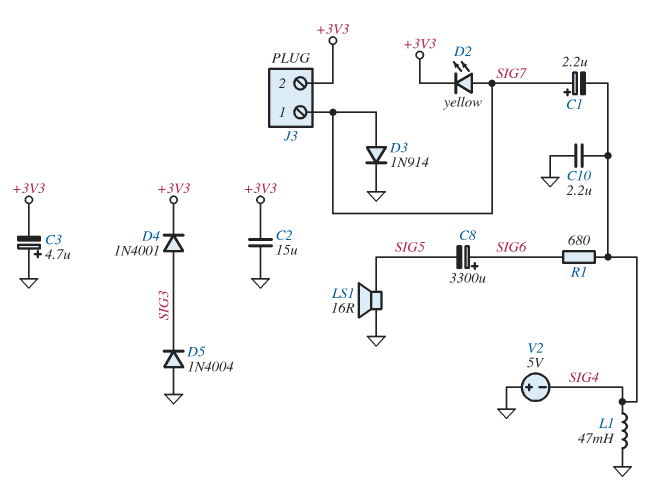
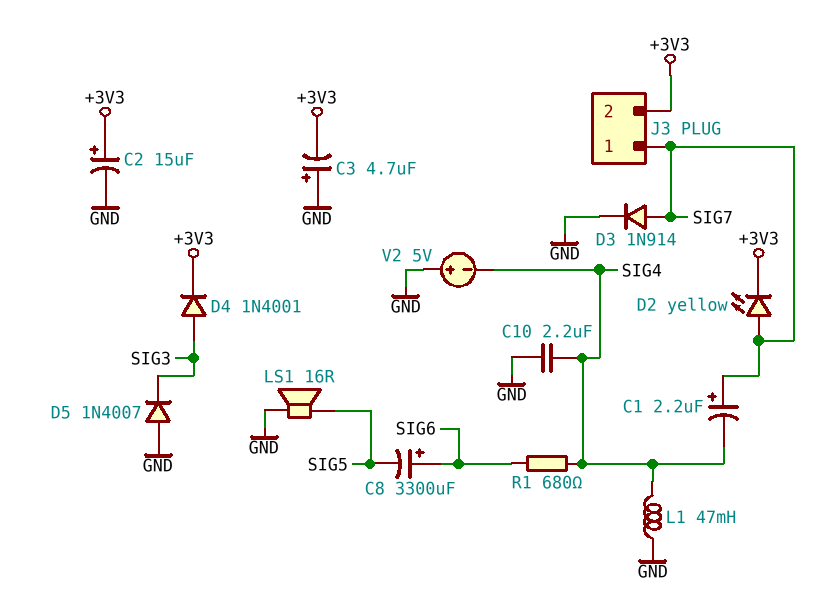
C2: 15uF (+3V3, GND) -> 15uF (plus +3V3, minus GND)
D5: diode 1N4004 (A GND, K SIG3) -> diode 1N4007 (A GND, K SIG3)

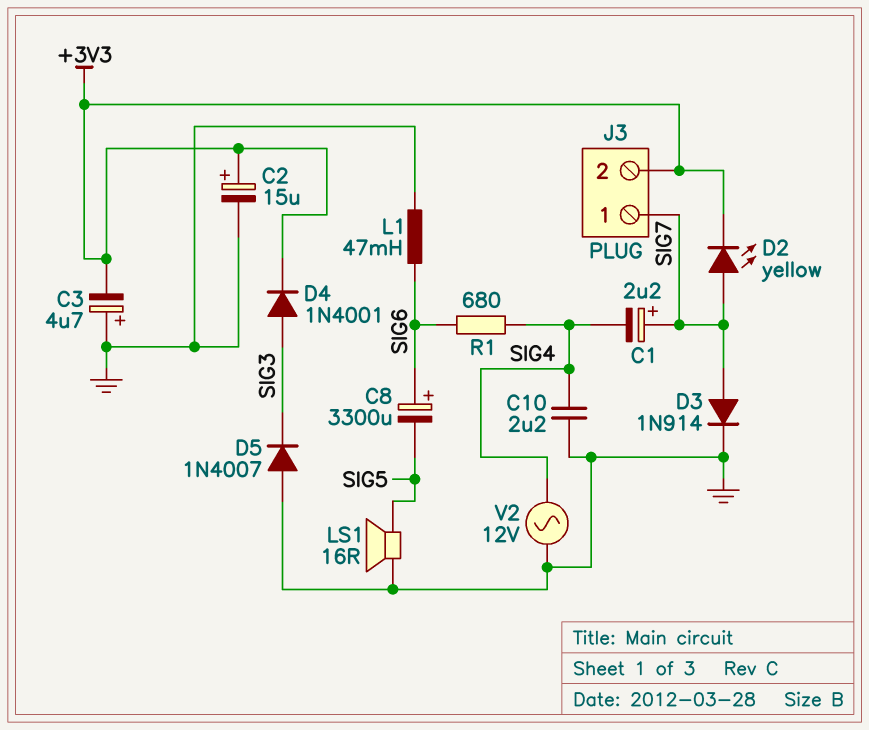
L1: 47mH (GND, SIG4) -> 47mH (GND, SIG6)
V2: 5V (plus GND, minus SIG4) -> AC 12V (GND, SIG4)

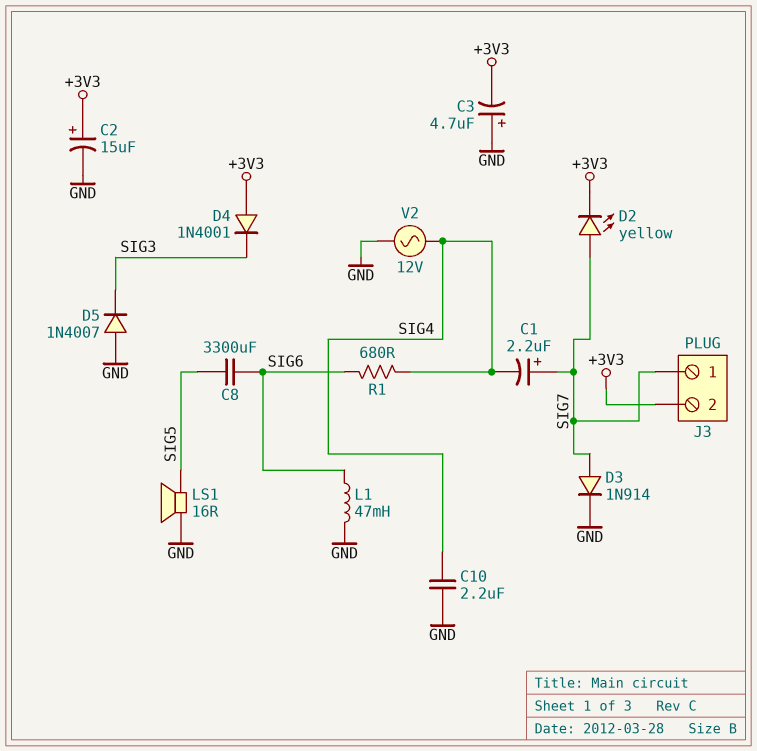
C8: 3300uF (plus SIG6, minus SIG5) -> 3300uF (SIG5, SIG6)
D4: diode 1N4001 (A SIG3, K +3V3) -> diode 1N4001 (A +3V3, K SIG3)

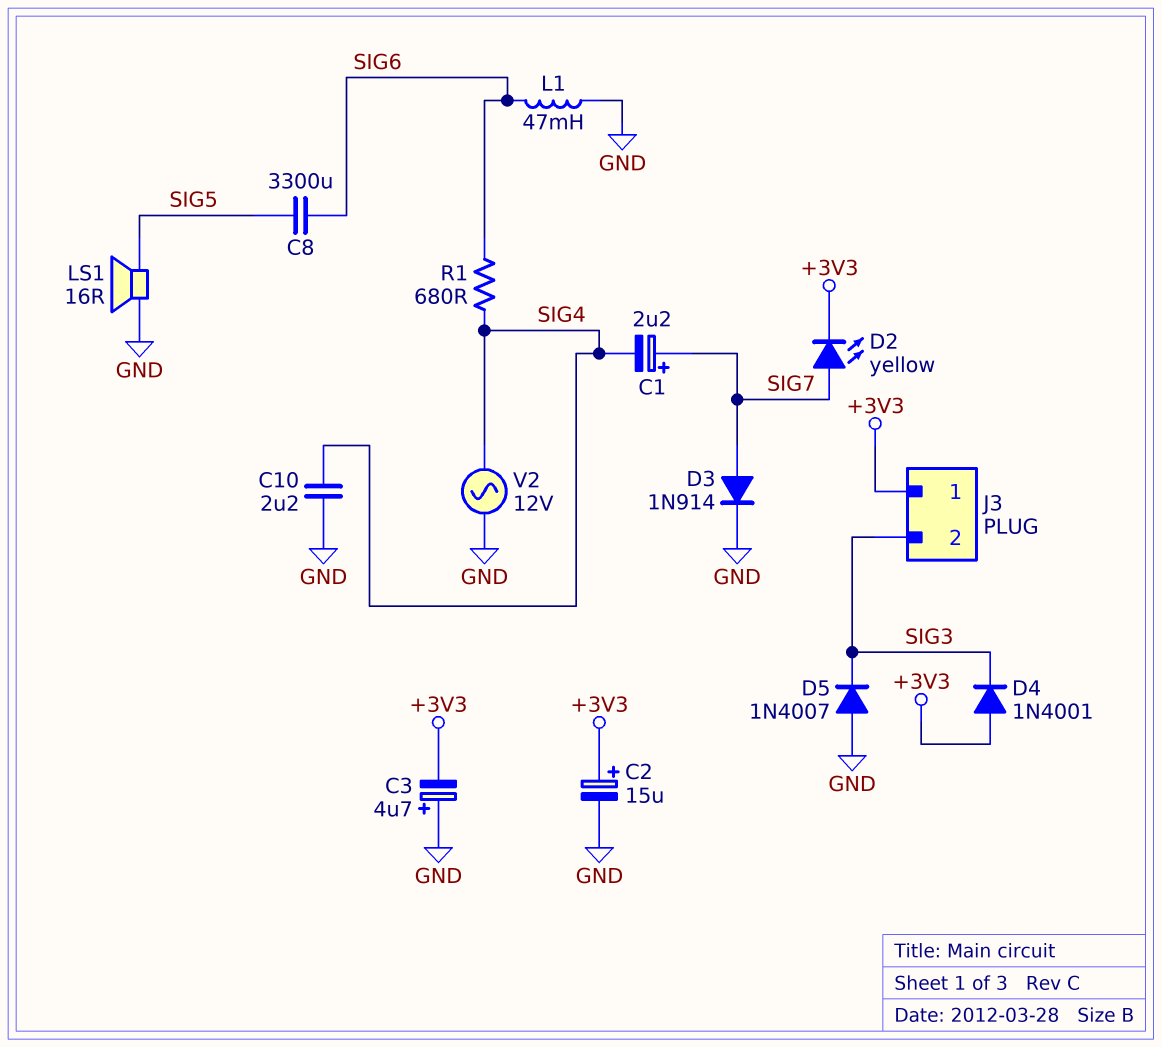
J3 pin 1: SIG7 -> +3V3
J3 pin 2: +3V3 -> SIG3

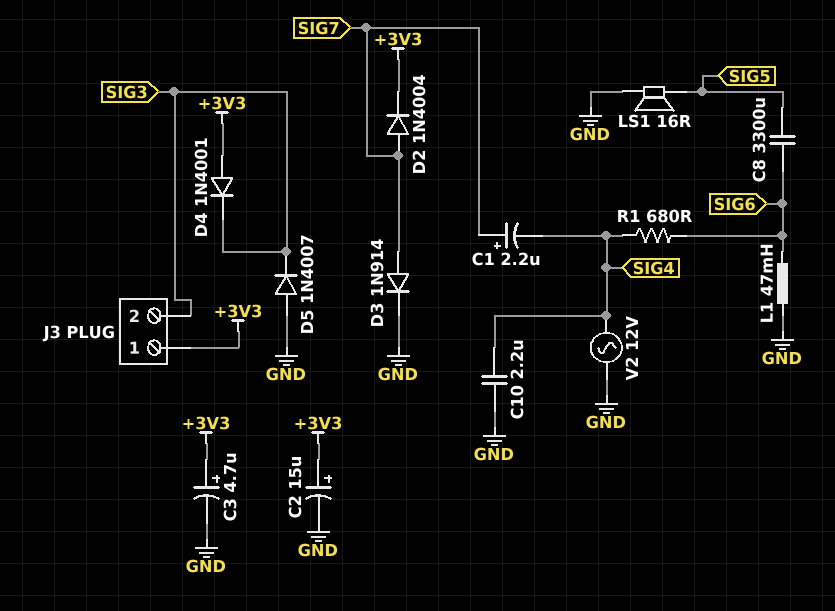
C3: 4.7uF (plus GND, minus +3V3) -> 4.7uF (plus +3V3, minus GND)
D2: LED yellow (A SIG7, K +3V3) -> diode 1N4004 (A SIG7, K +3V3)

